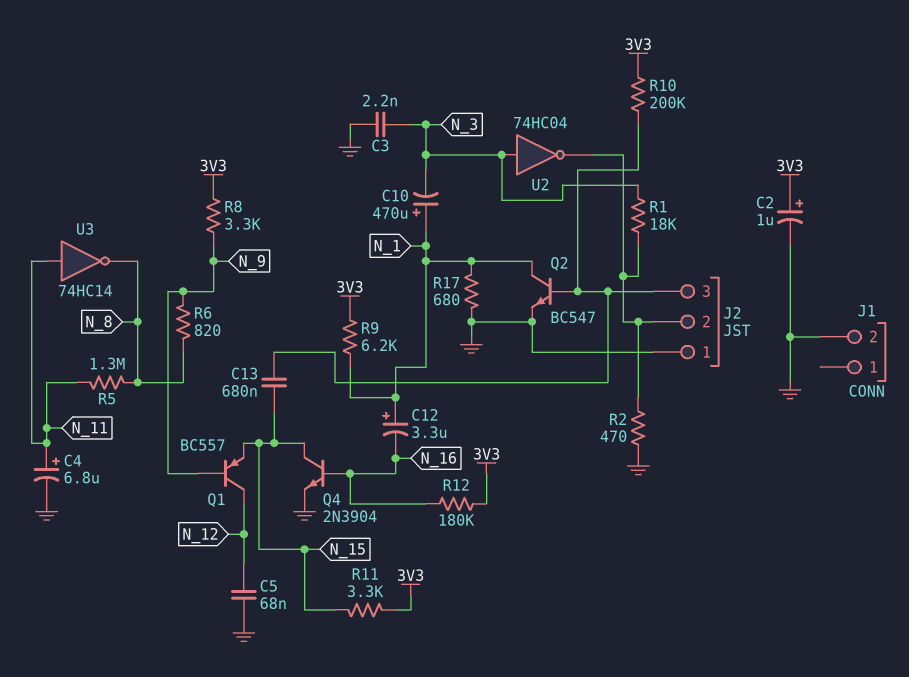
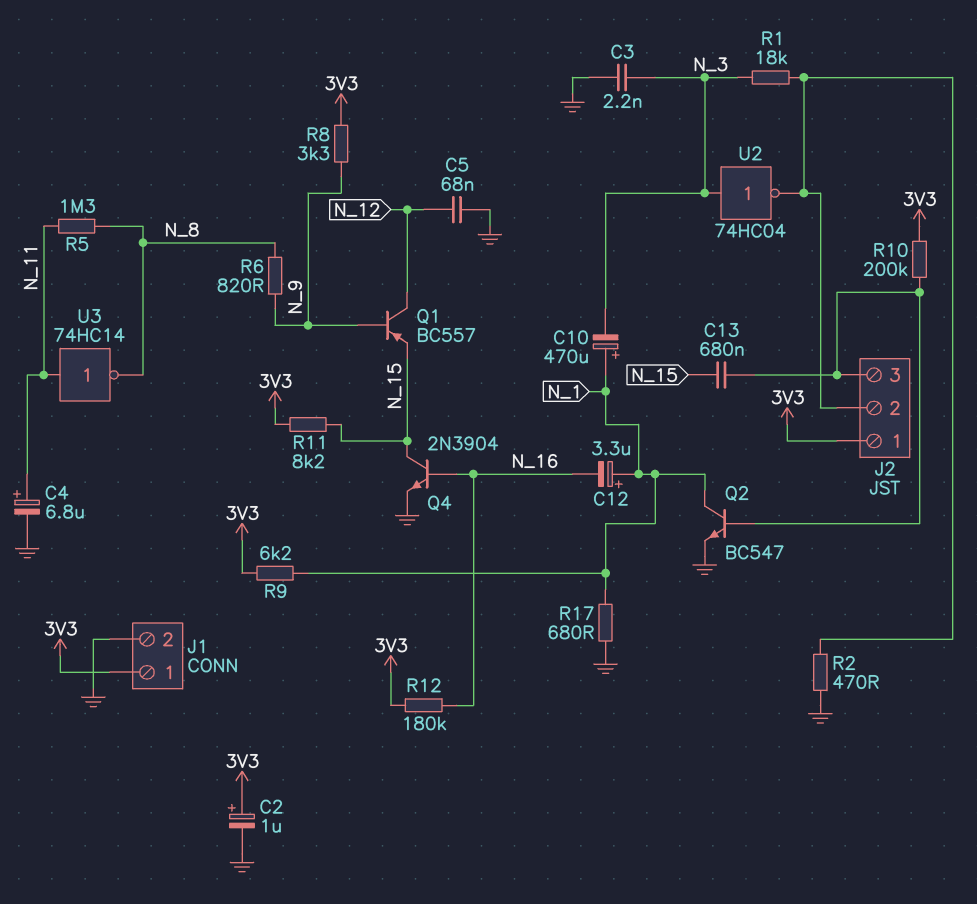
J1 pin 1: none -> 3V3
J2 pin 1: GND -> 3V3
R11: 3.3k (3V3, N_15) -> 8.2k (3V3, N_15)

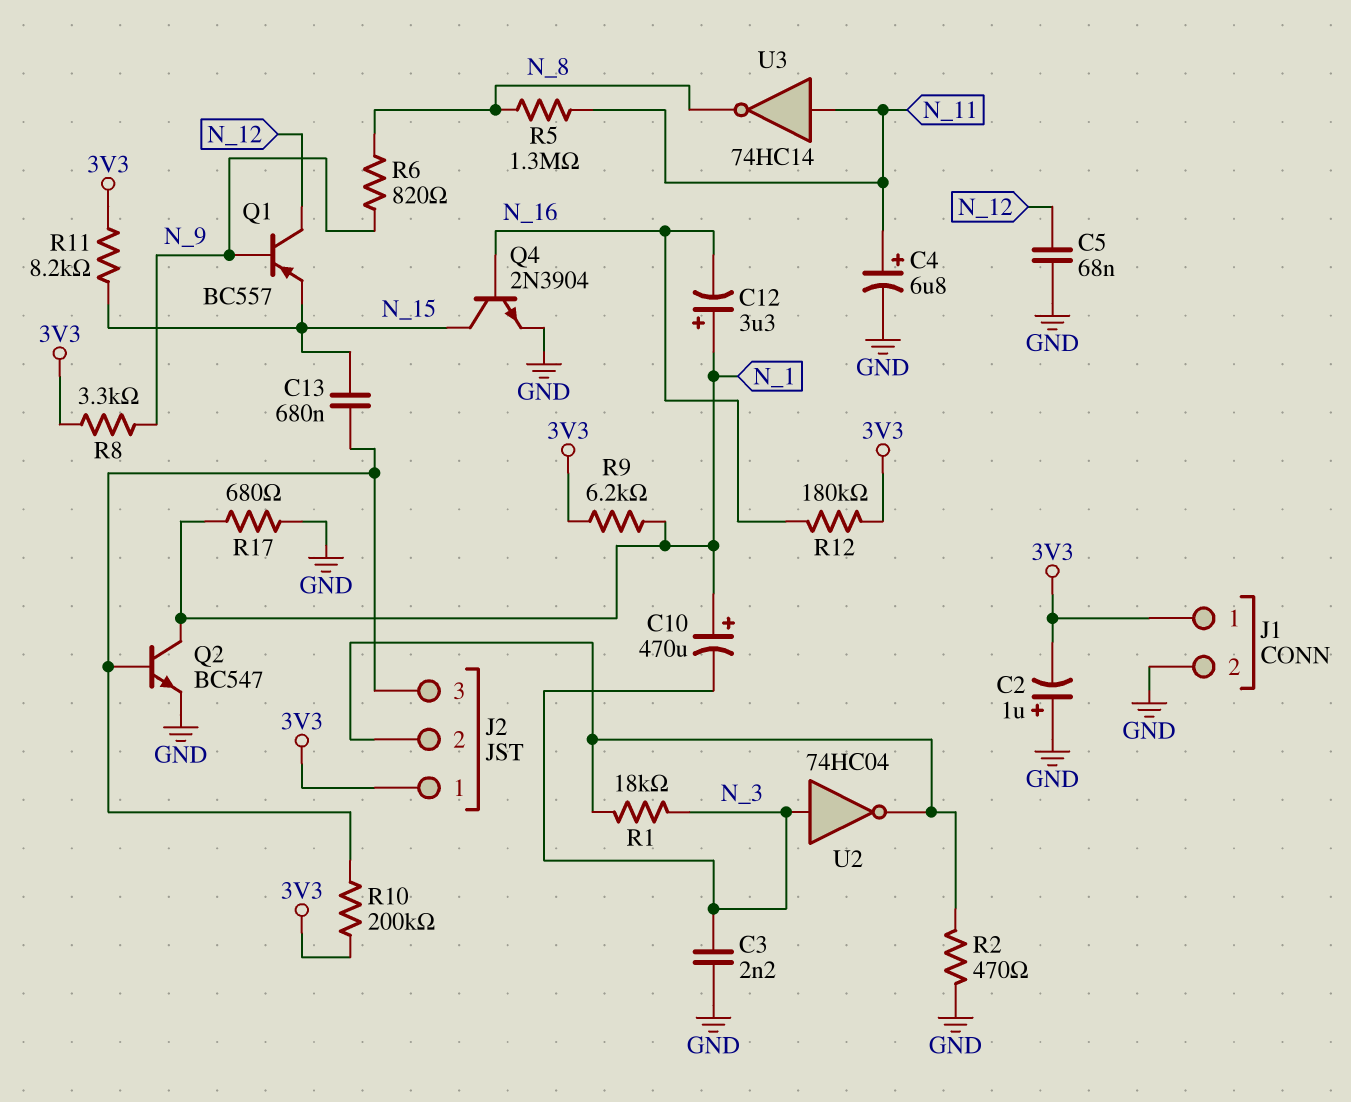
C2: 1uF (plus 3V3, minus GND) -> 1uF (plus GND, minus 3V3)

